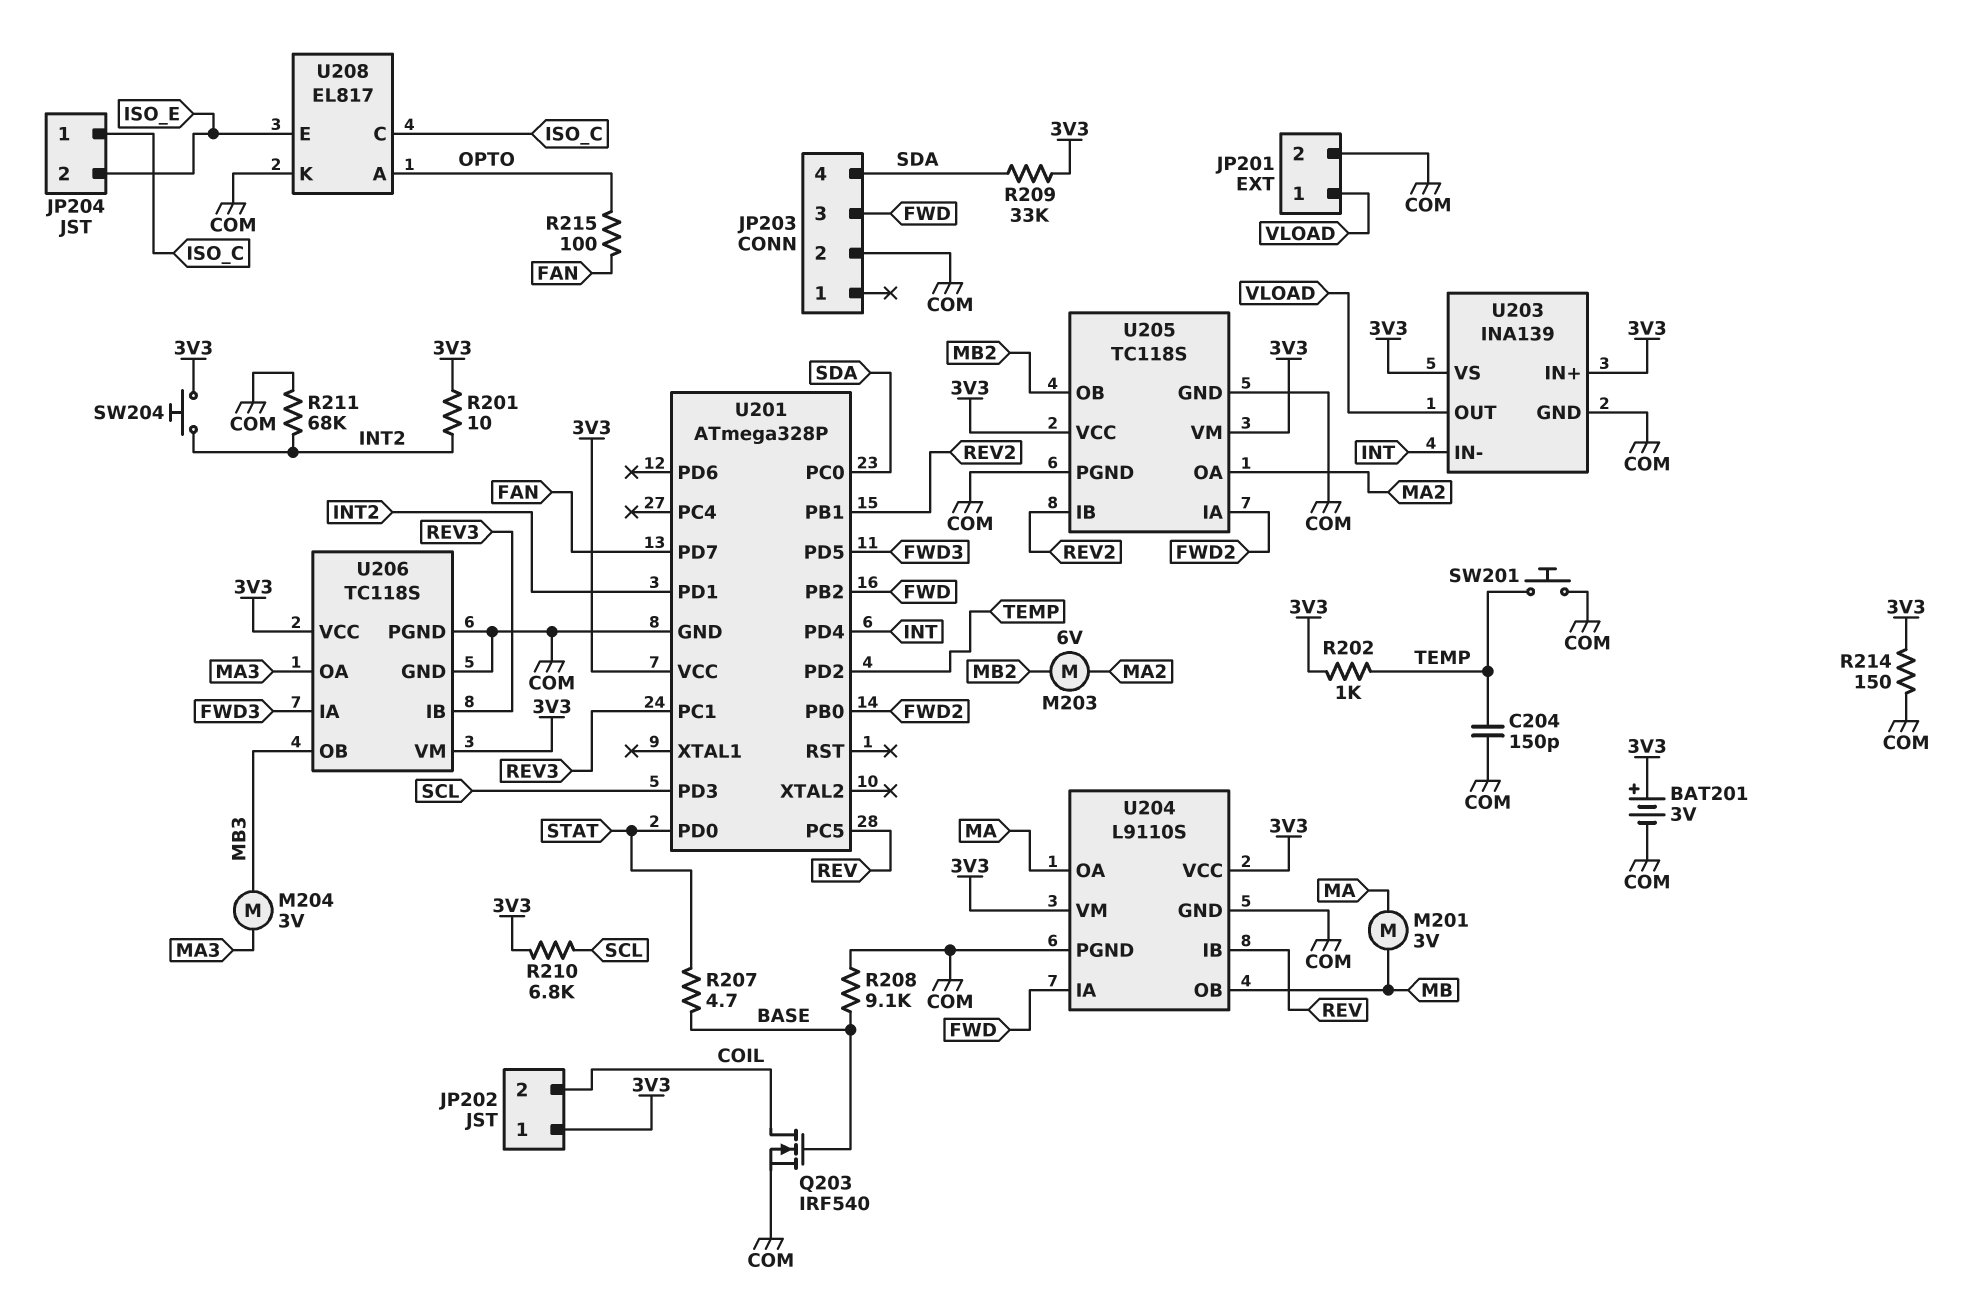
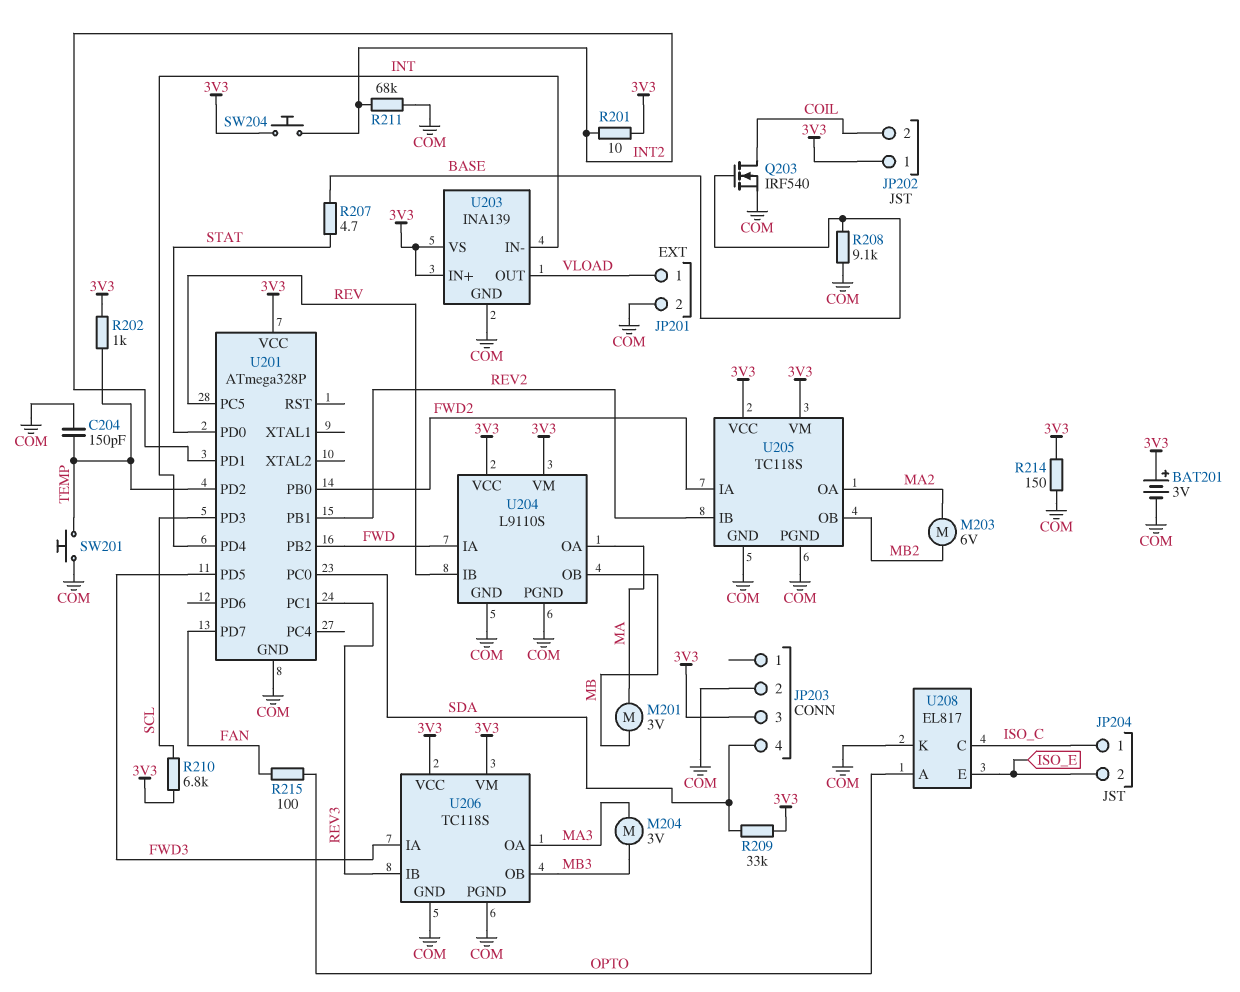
JP203 pin 3: FWD -> 3V3

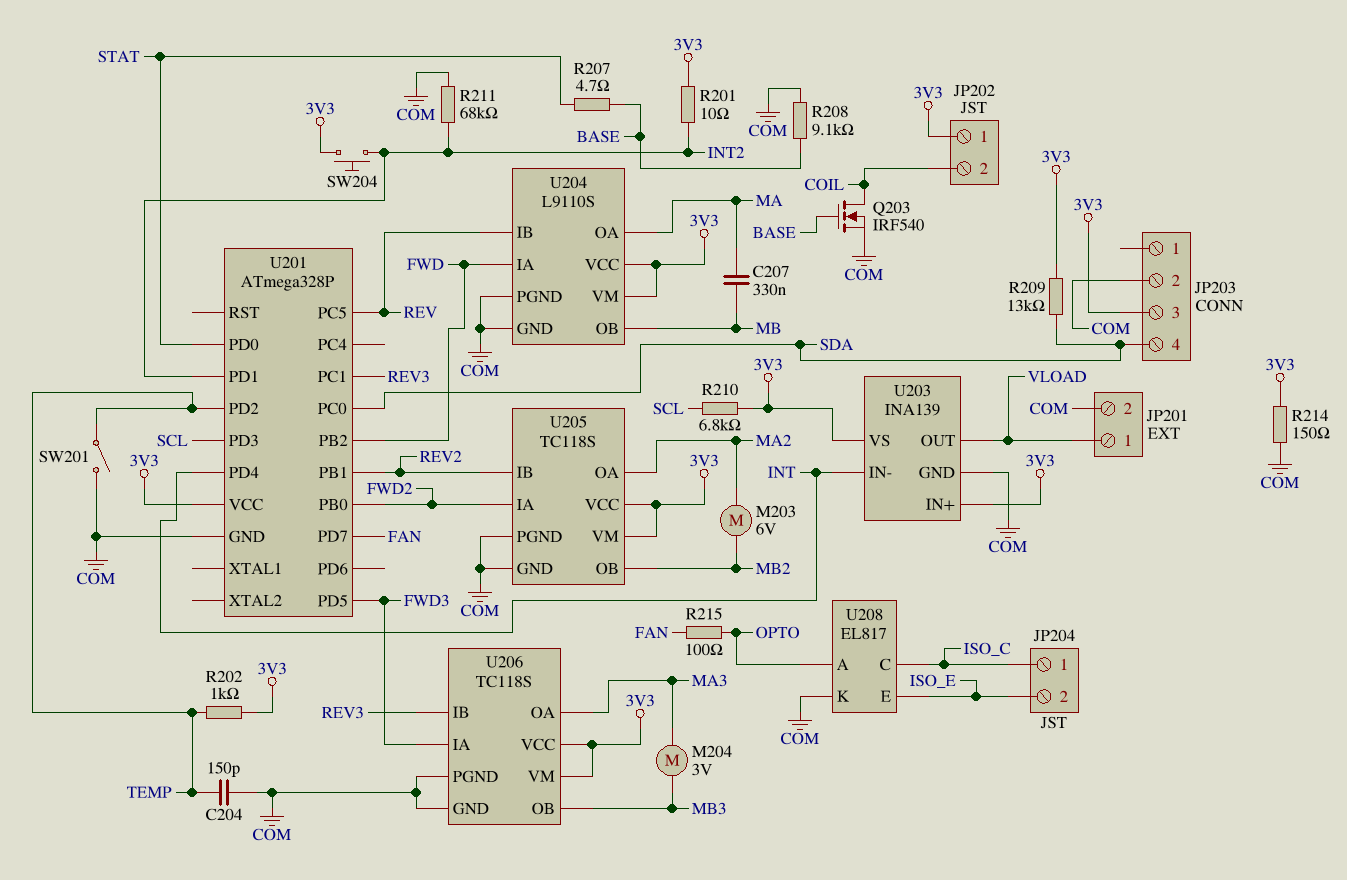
BAT201: 3V (plus 3V3, minus COM) -> none
C207: none -> 330nF (MA, MB)
M201: motor 3V (MA, MB) -> none
R209: 33k (3V3, SDA) -> 13k (3V3, SDA)
SW201: button (COM, TEMP) -> switch (COM, TEMP)

